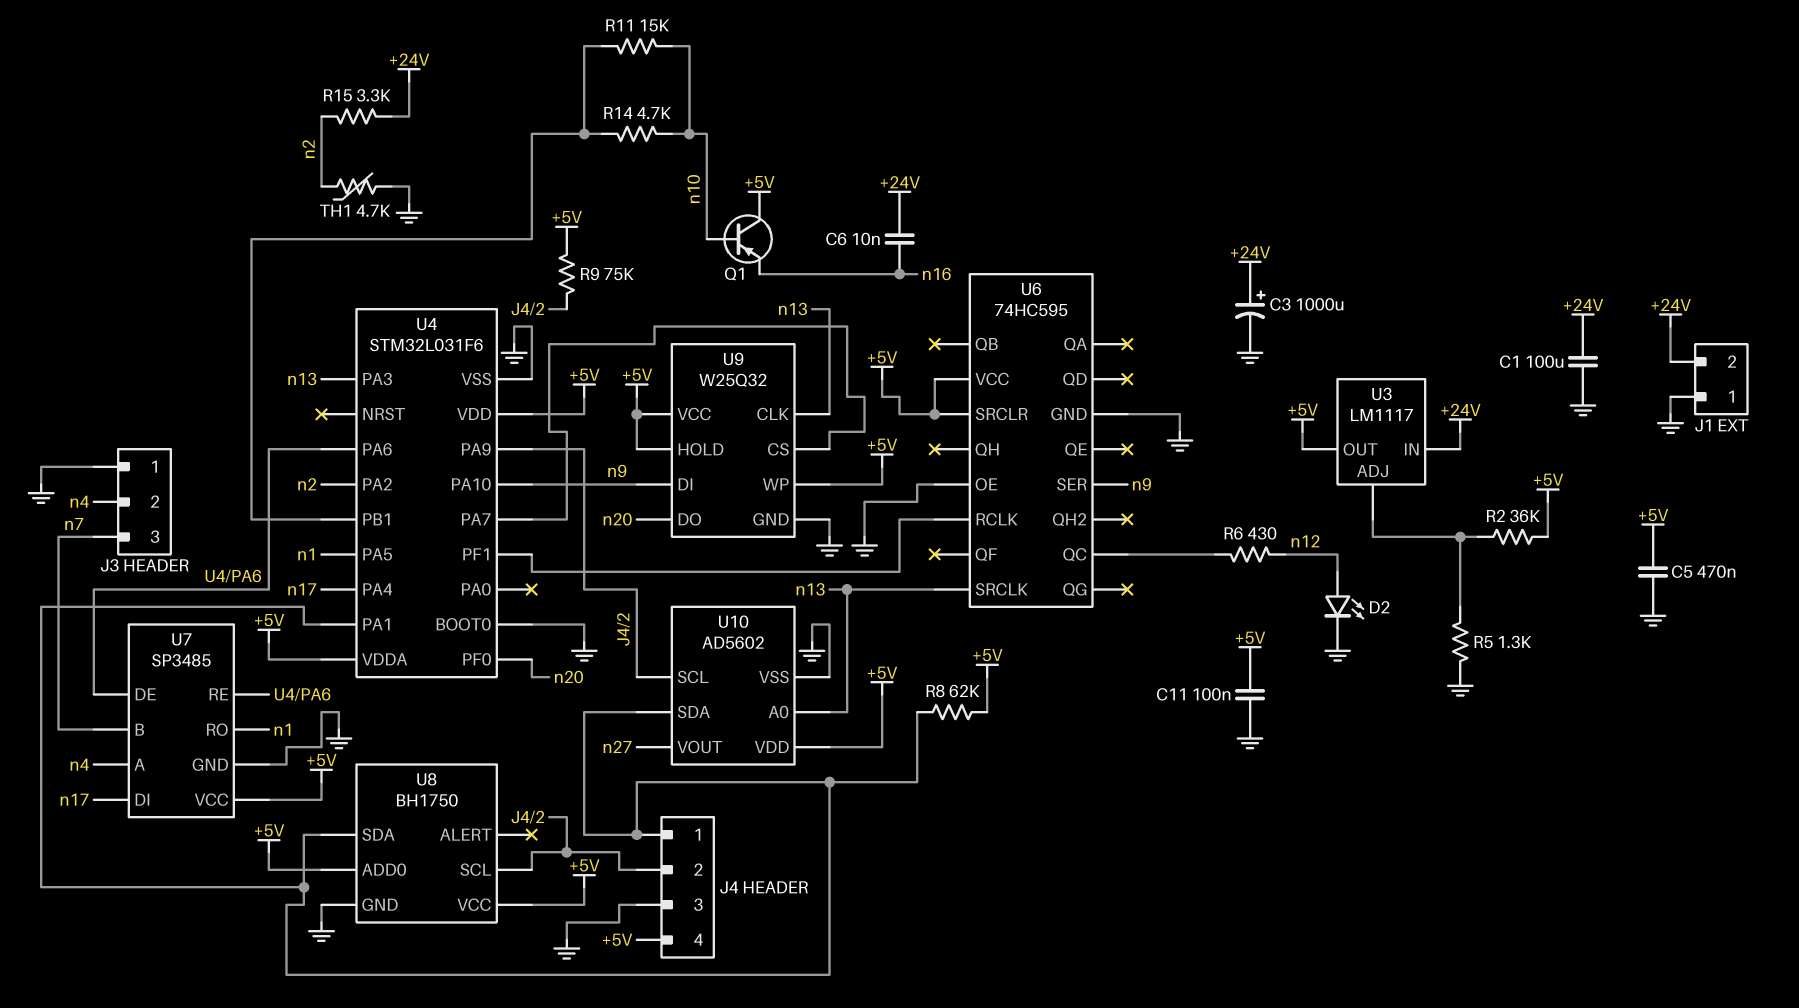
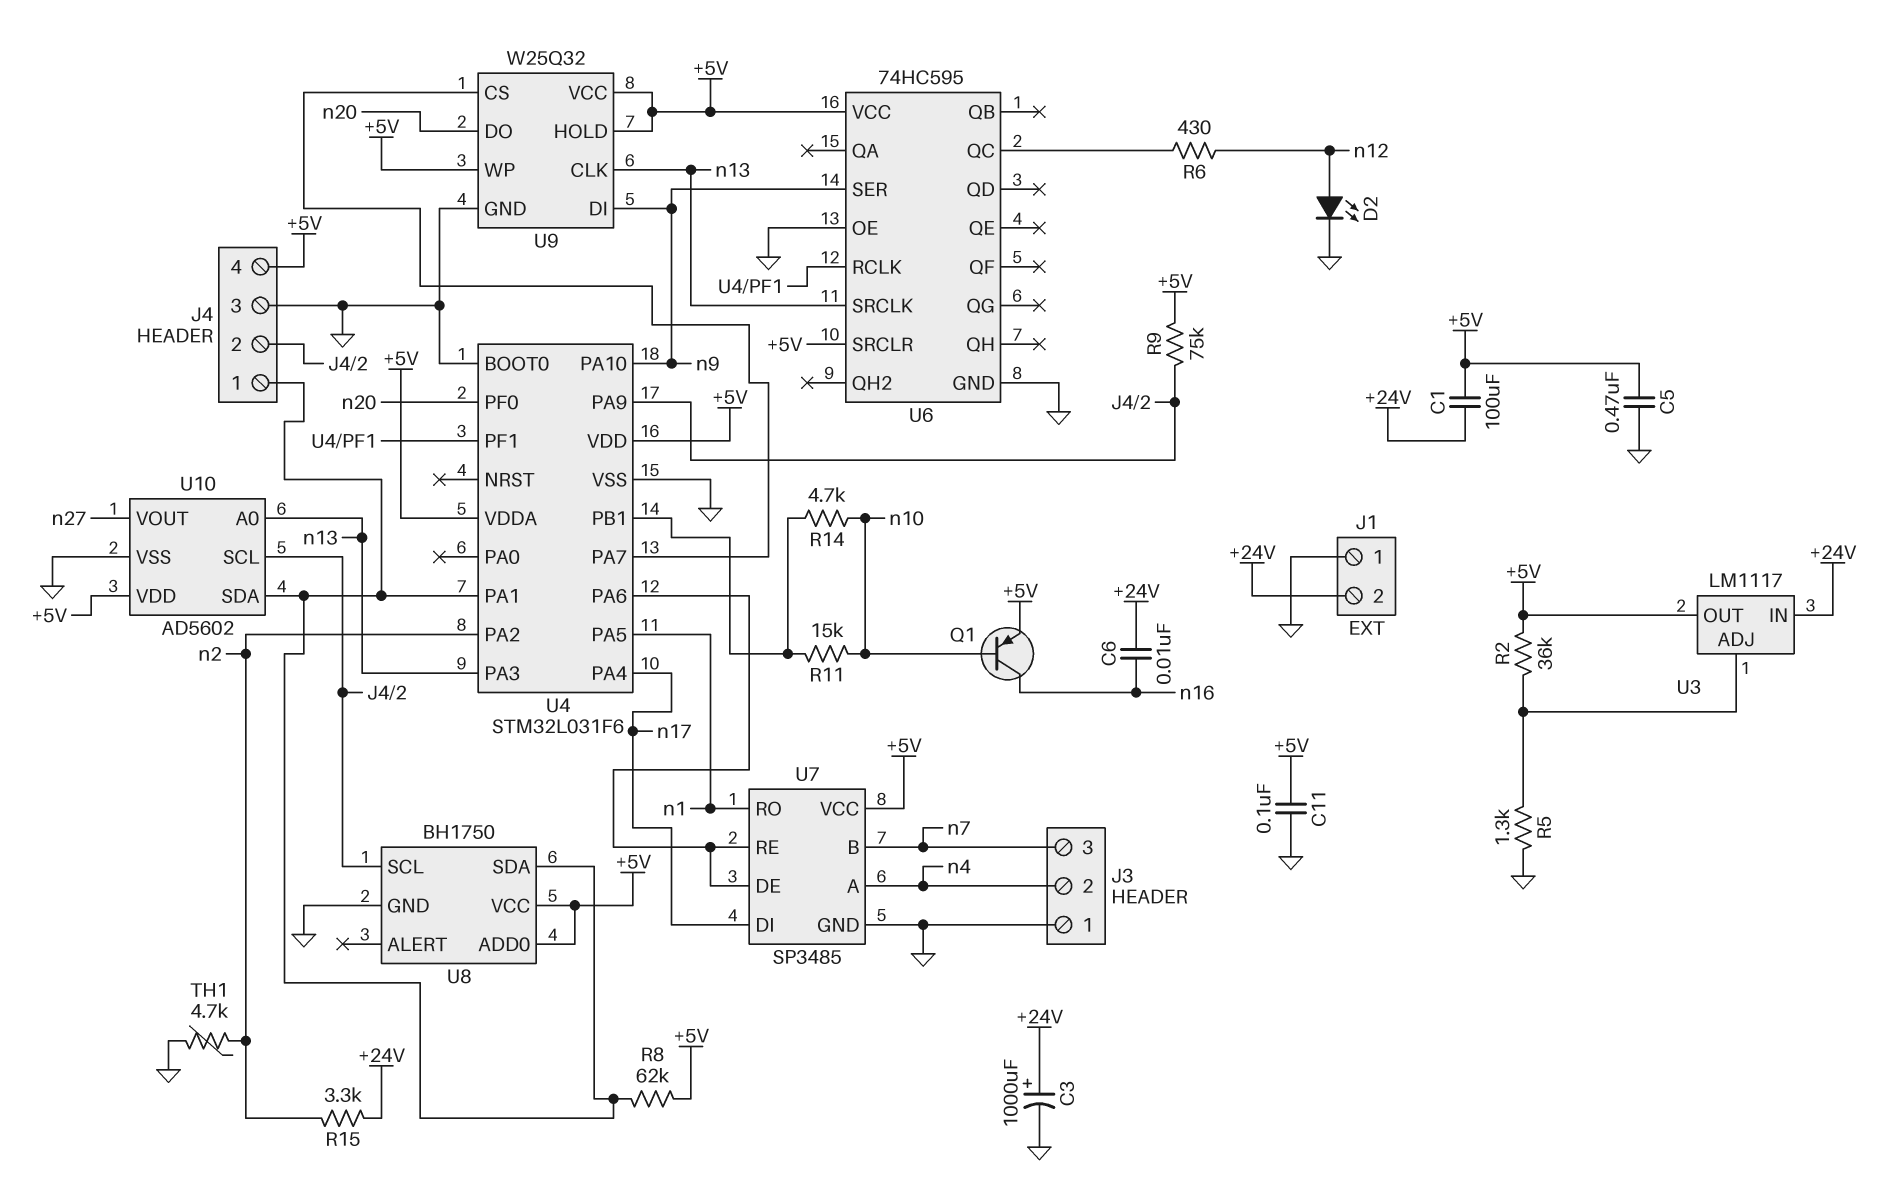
C1: 100uF (+24V, GND) -> 100uF (+5V, +24V)
Q1: PNP (B n10, C +5V, E n16) -> PNP (B n10, C n16, E +5V)

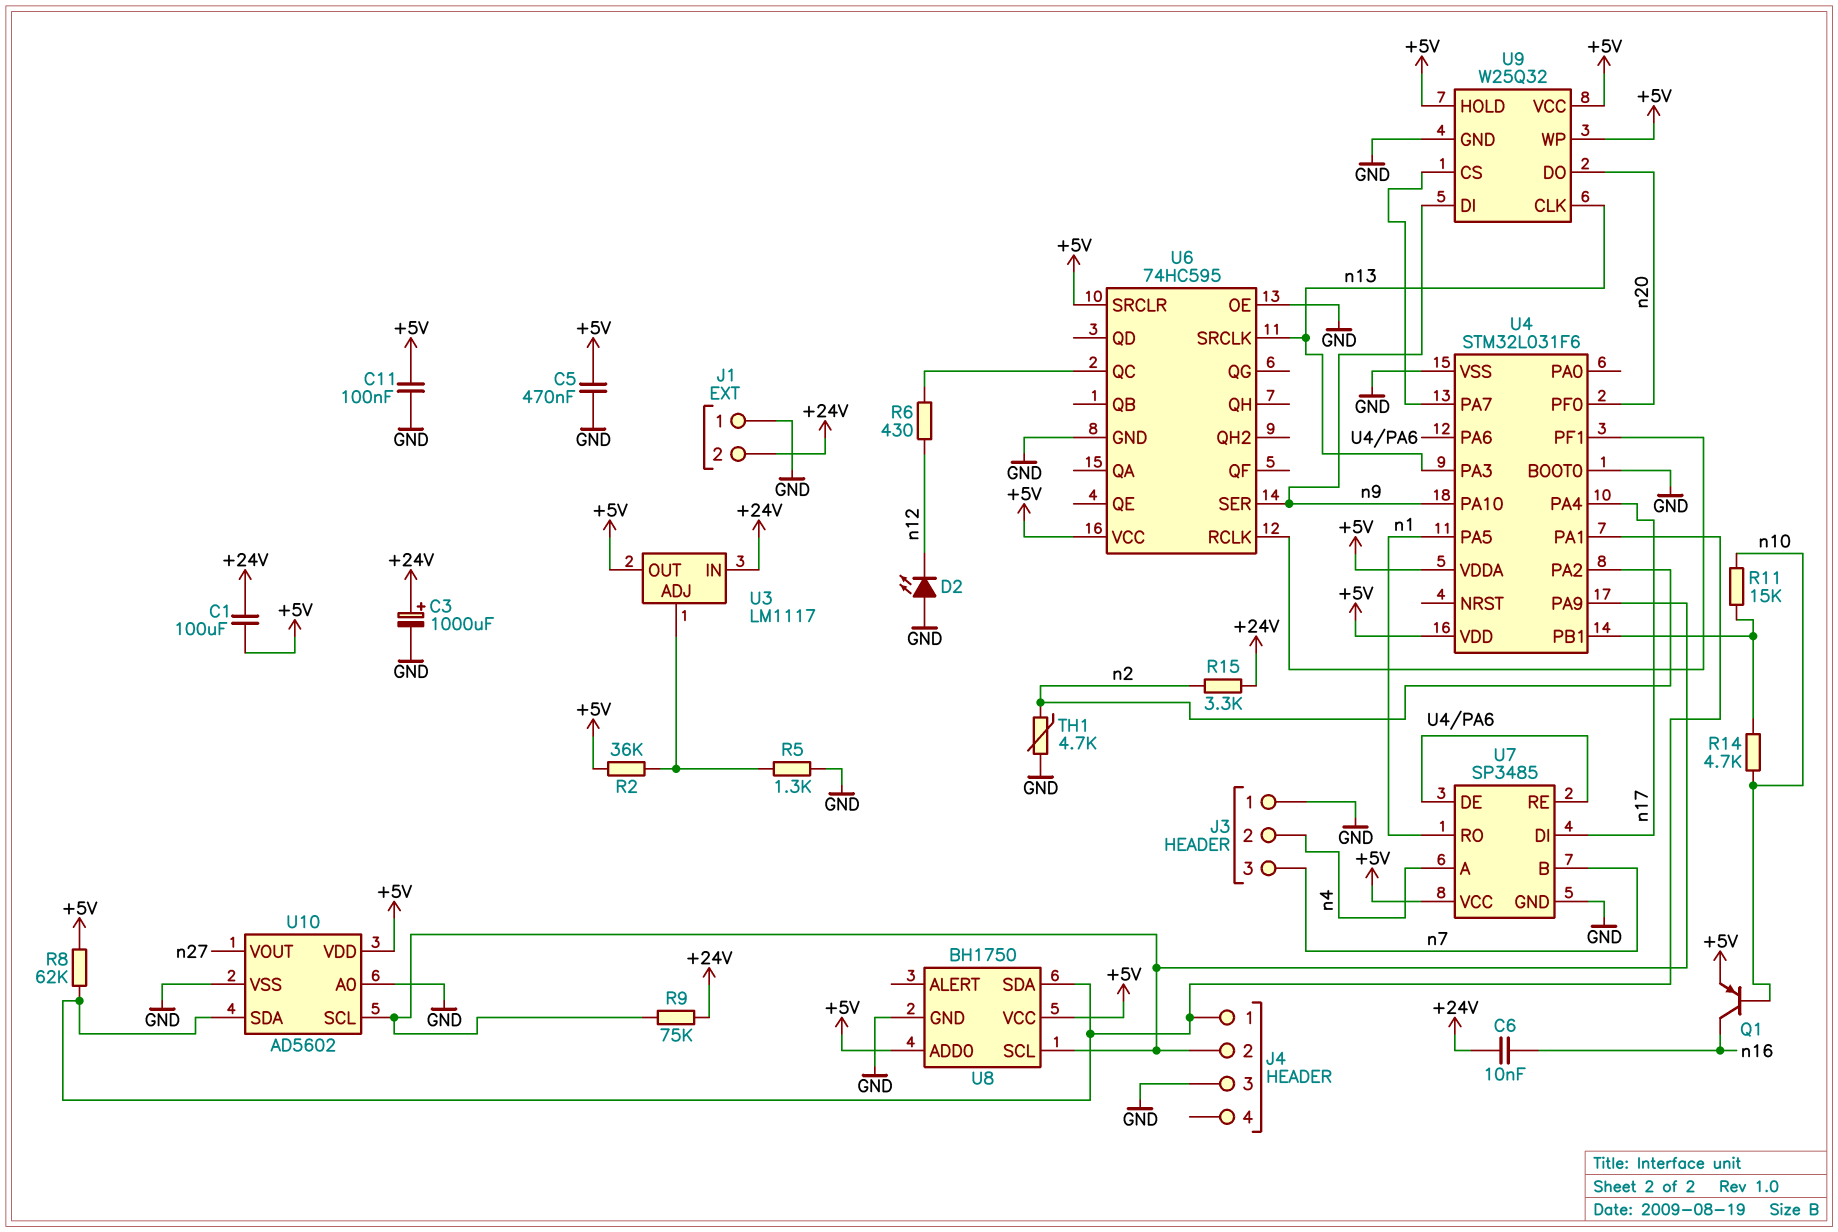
D2: LED (A n12, K GND) -> LED (A GND, K n12)
J4 pin 4: +5V -> none
R9: 75k (+5V, J4/2) -> 75k (+24V, J4/2)
U10 pin A0: n13 -> GND

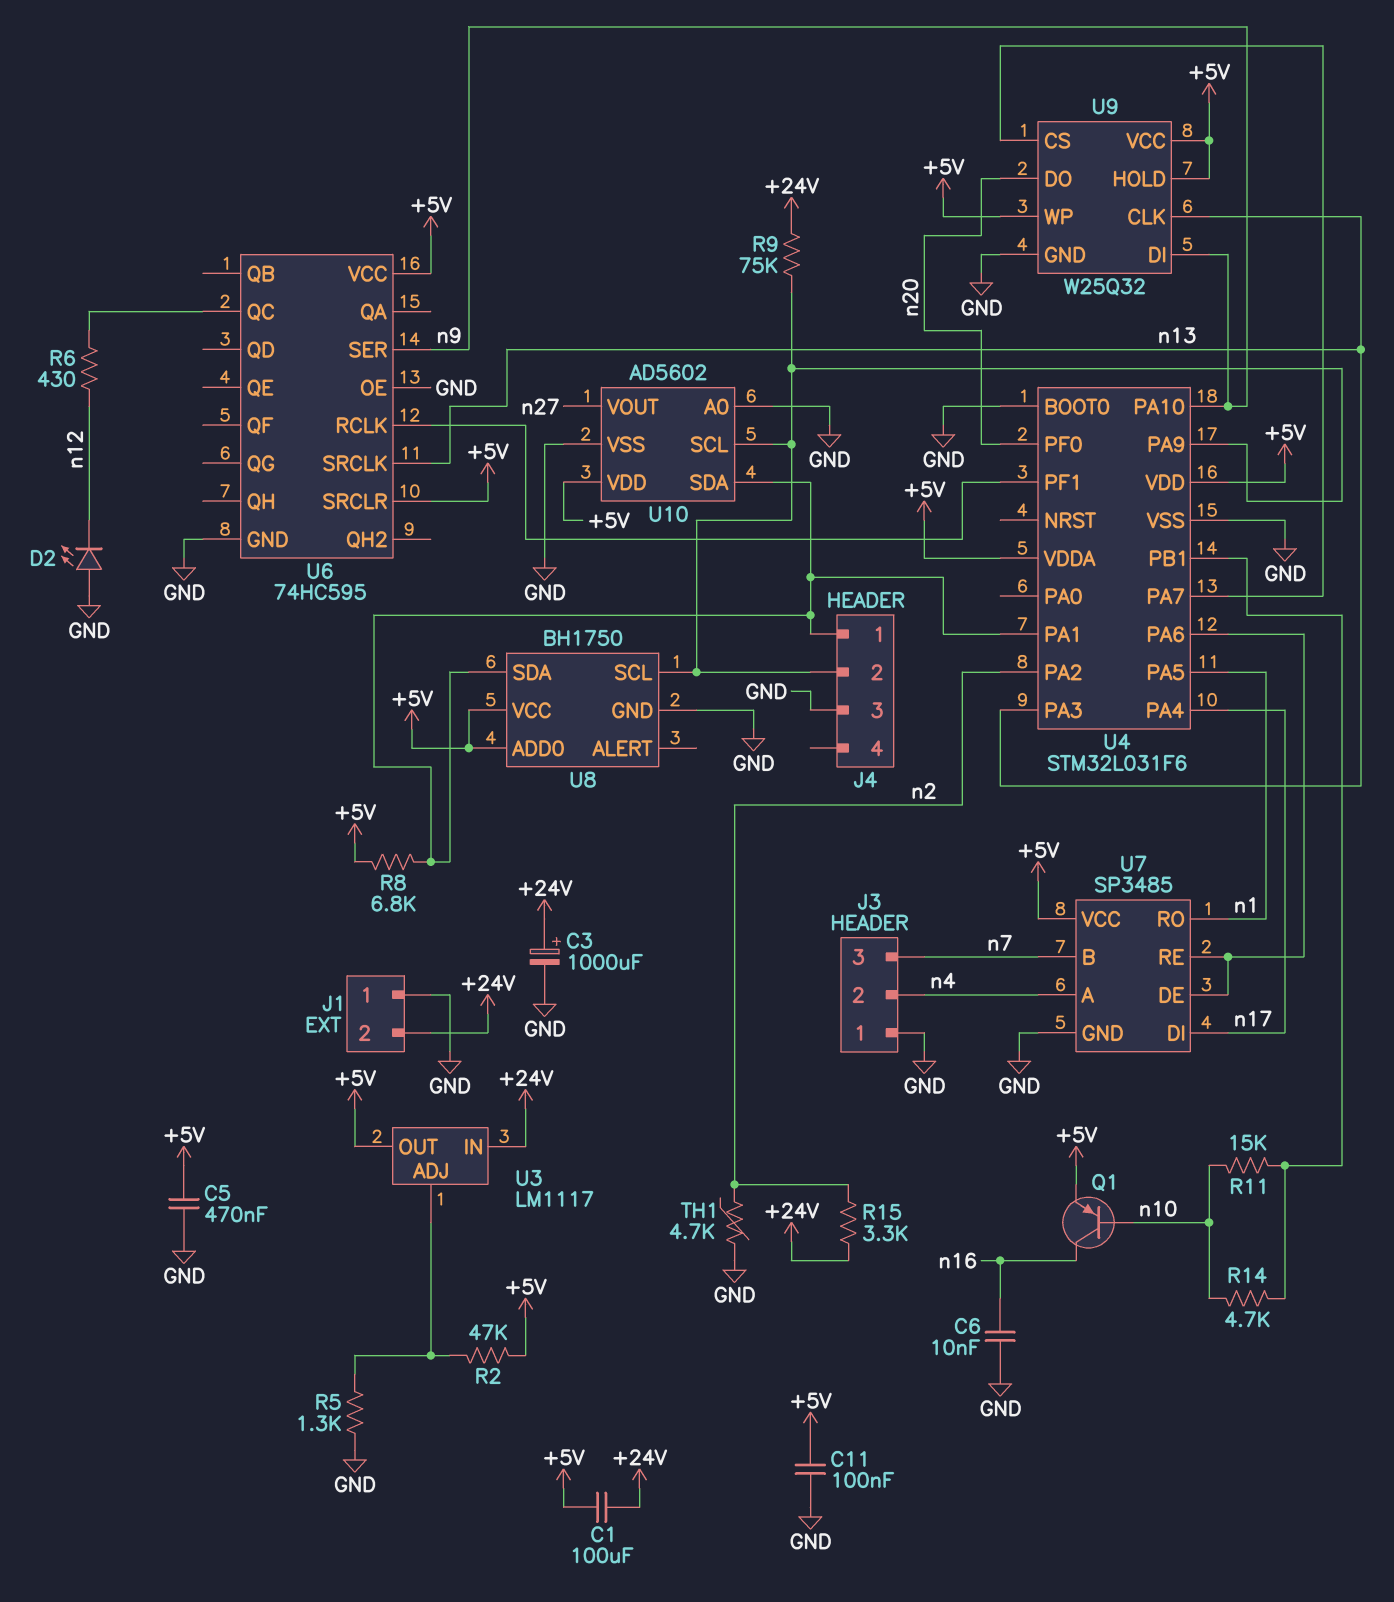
C6: 10nF (+24V, n16) -> 10nF (GND, n16)
R2: 36k (+5V, U3/ADJ) -> 47k (+5V, U3/ADJ)
R8: 62k (+5V, J4/1) -> 6.8k (+5V, J4/1)

